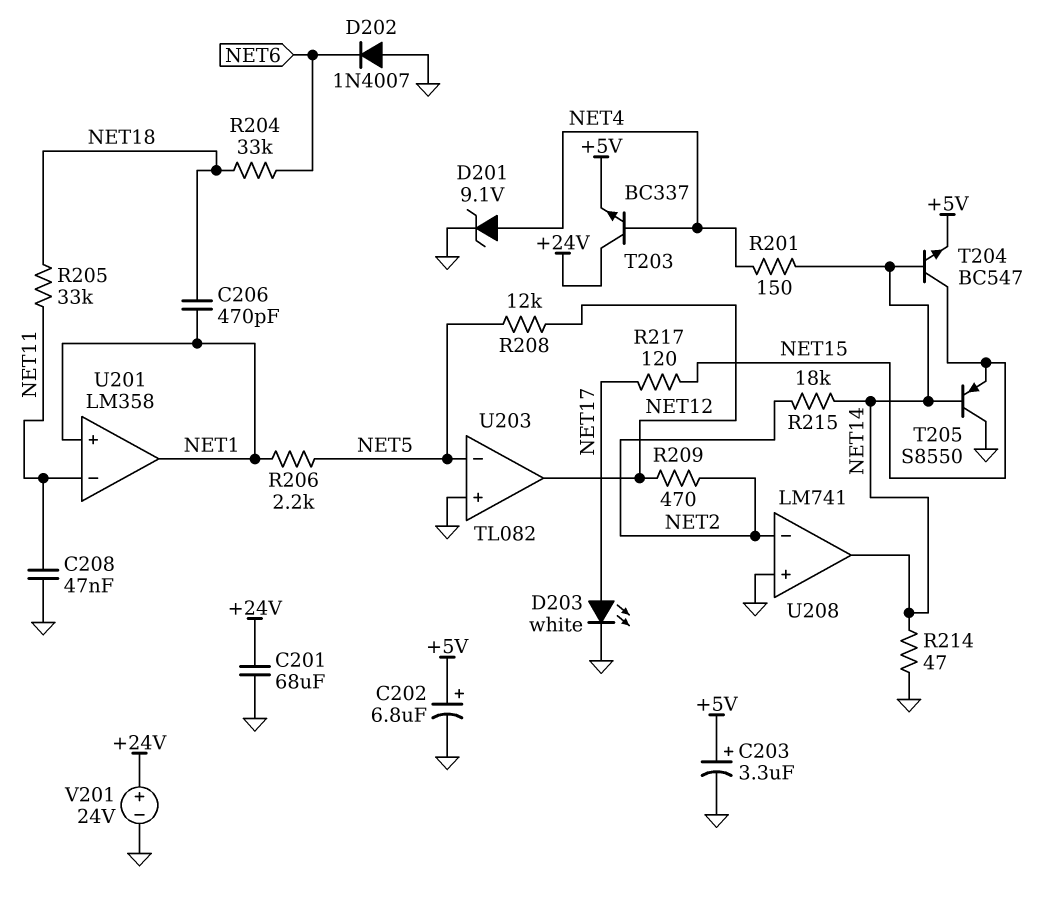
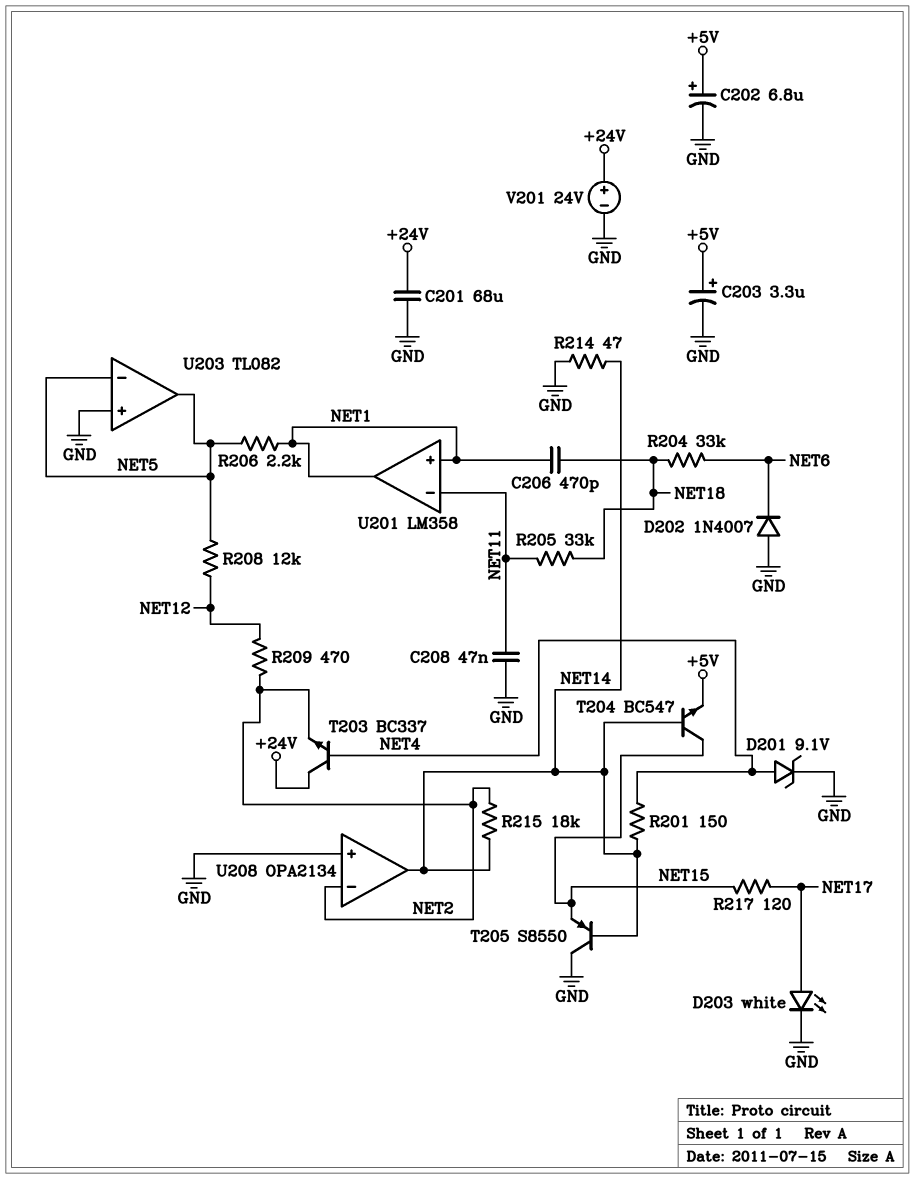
T203: NPN BC337 (B NET4, C +24V, E +5V) -> NPN BC337 (B NET4, C +24V, E NET2)
U203 pin out: NET12 -> NET5
U208: LM741 -> OPA2134

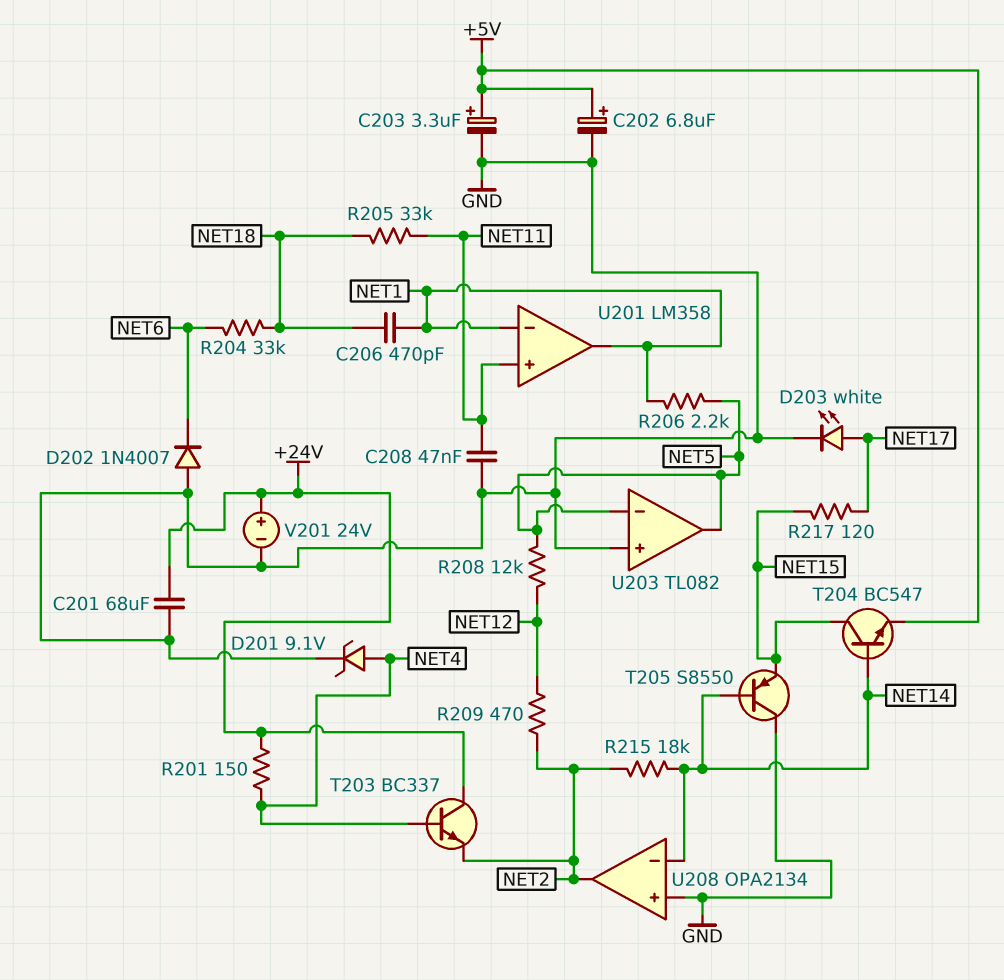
R201: 150 (NET4, NET14) -> 150 (+24V, NET4)
R214: 47 (GND, NET14) -> none
U201 pin in+: NET1 -> NET11
U201 pin in-: NET11 -> NET1
U208 pin in-: NET2 -> NET14
U208 pin out: NET14 -> NET2

